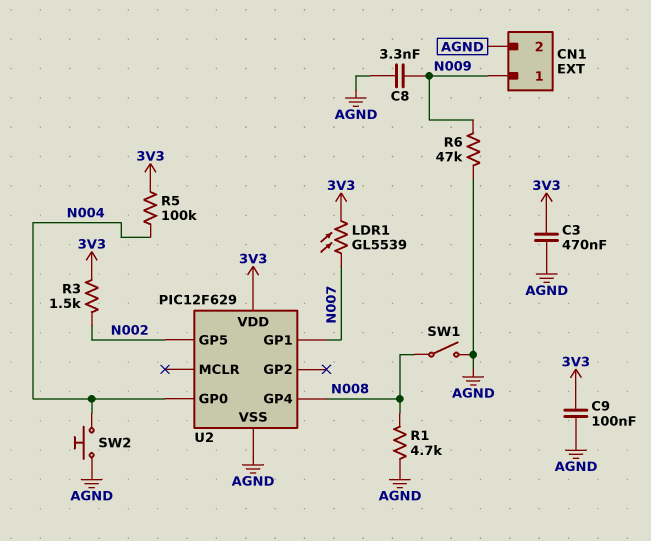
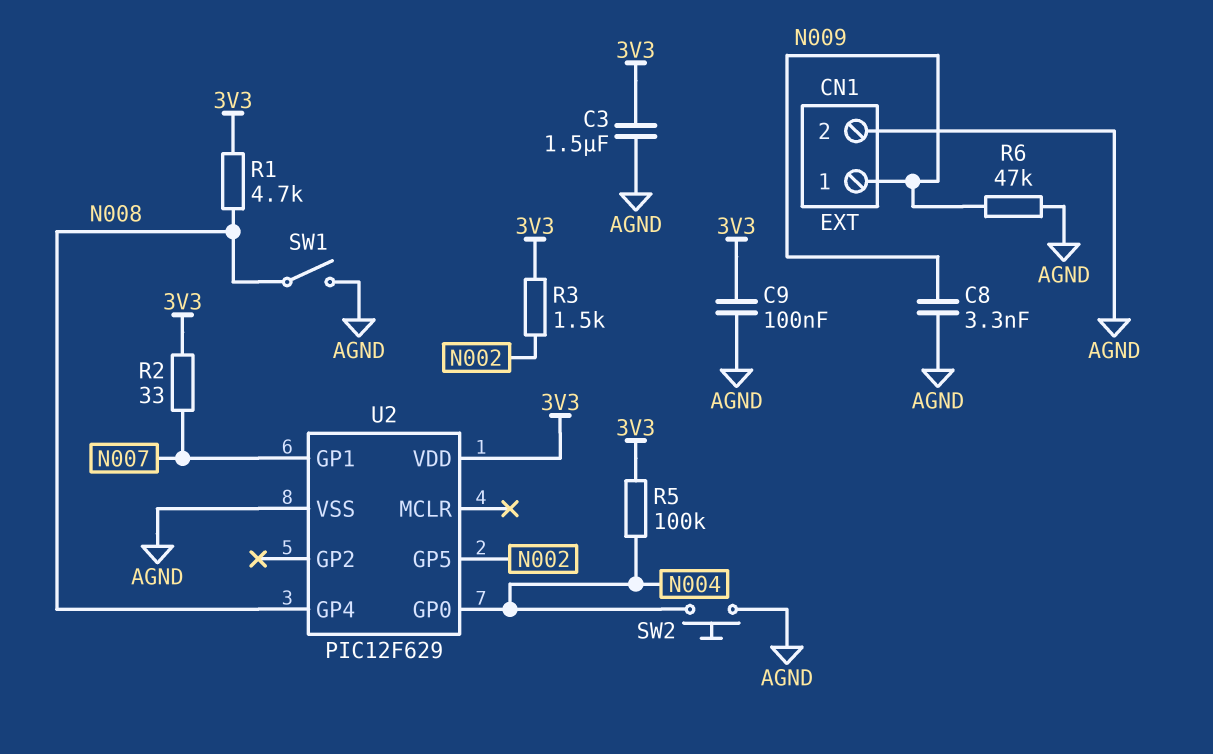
C3: 470nF (3V3, AGND) -> 1.5uF (3V3, AGND)
LDR1: GL5539 (3V3, N007) -> none
R1: 4.7k (AGND, N008) -> 4.7k (3V3, N008)
R2: none -> 33 (3V3, N007)

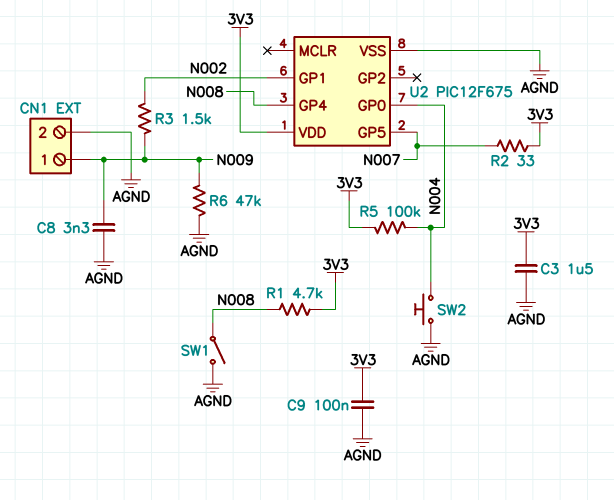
R3: 1.5k (3V3, N002) -> 1.5k (N002, N009)
U2: PIC12F629 -> PIC12F675
U2 pin GP1: N007 -> N002
U2 pin GP5: N002 -> N007

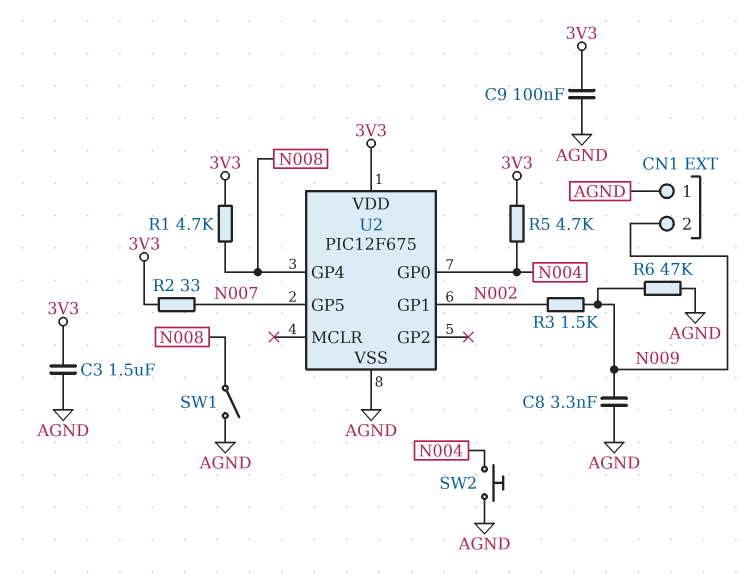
CN1 pin 1: N009 -> AGND
CN1 pin 2: AGND -> N009
R5: 100k (3V3, N004) -> 4.7k (3V3, N004)

